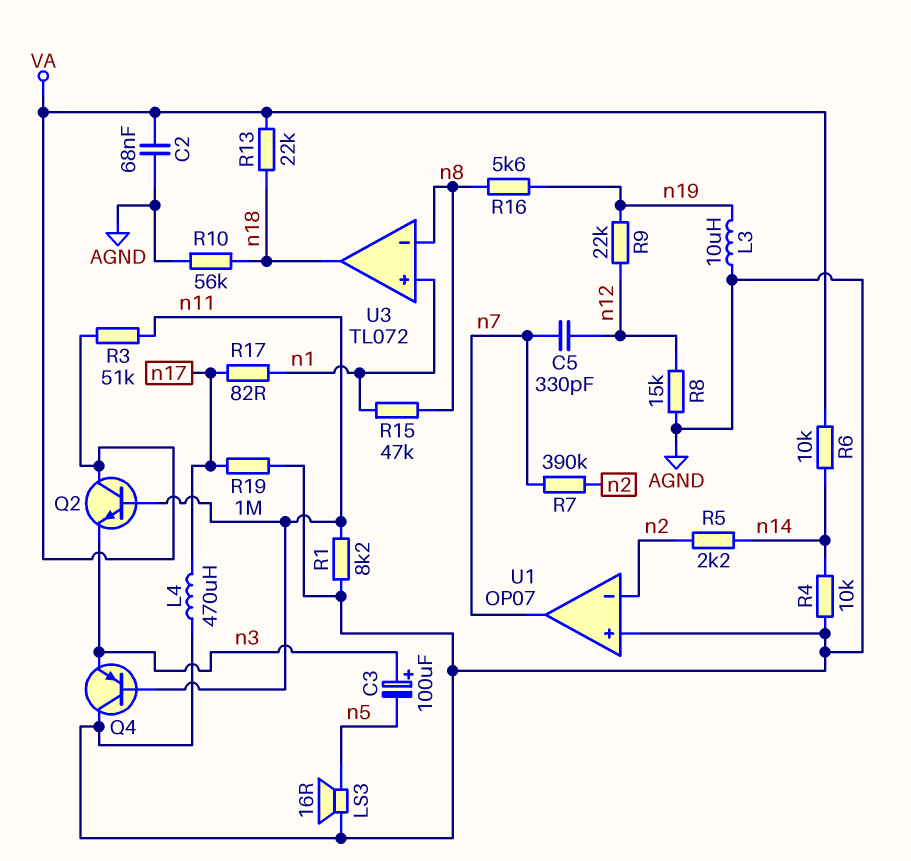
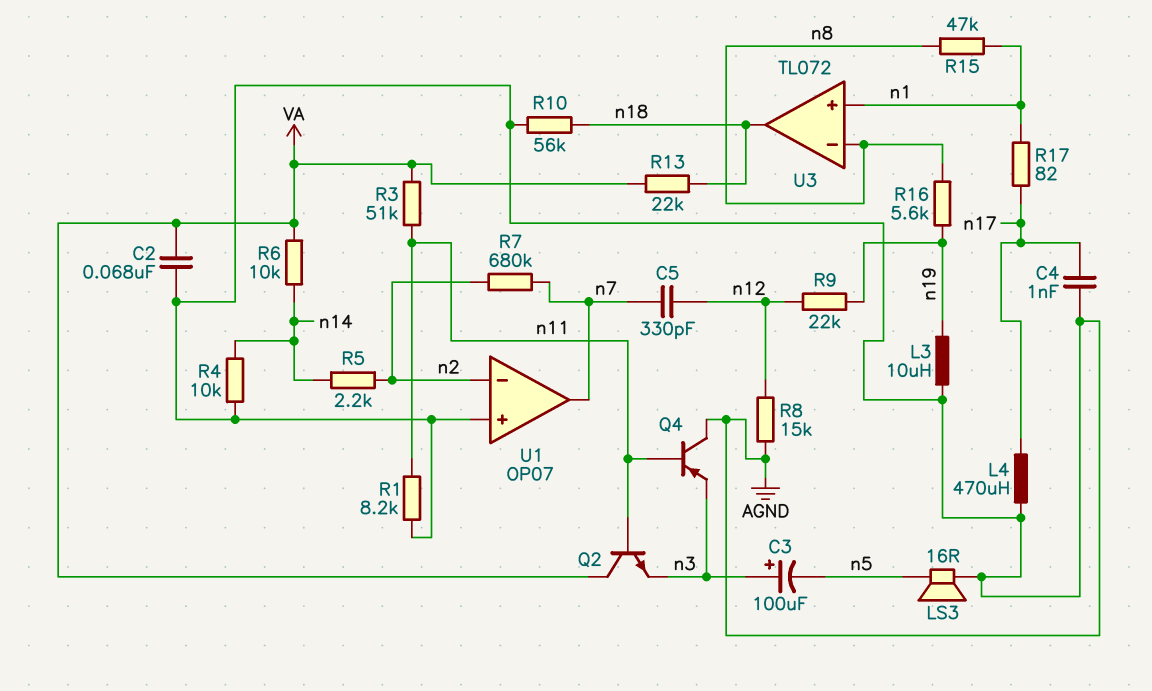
C4: none -> 1nF (AGND, n17)
R7: 390k (n2, n7) -> 680k (n2, n7)
R19: 1M (AGND, n17) -> none

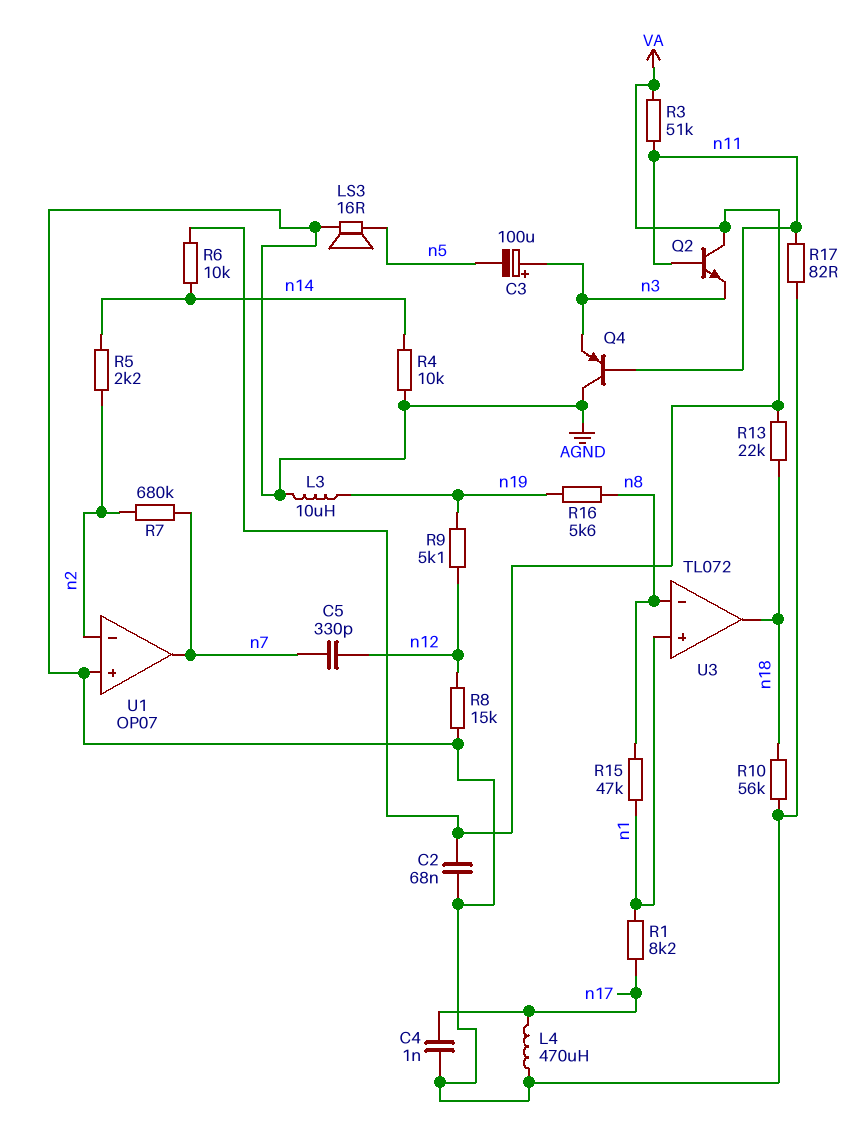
R1: 8.2k (AGND, n11) -> 8.2k (n1, n17)
R9: 22k (n12, n19) -> 5.1k (n12, n19)
R17: 82 (n1, n17) -> 82 (AGND, n11)

